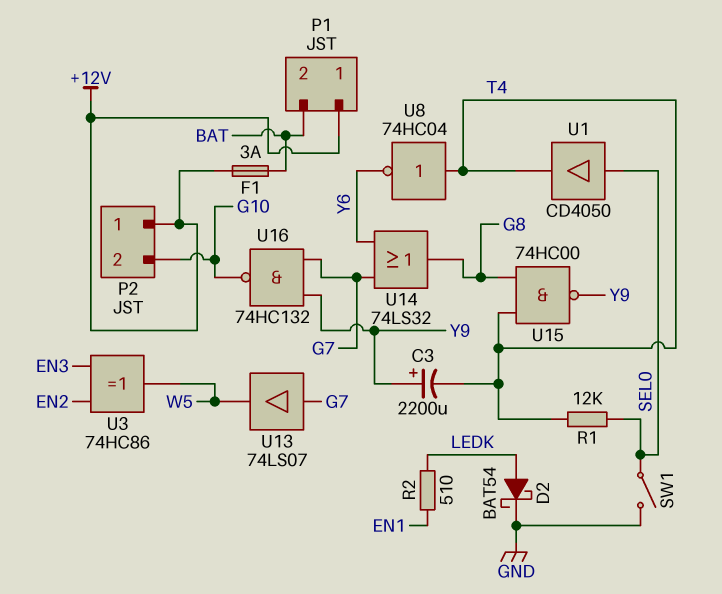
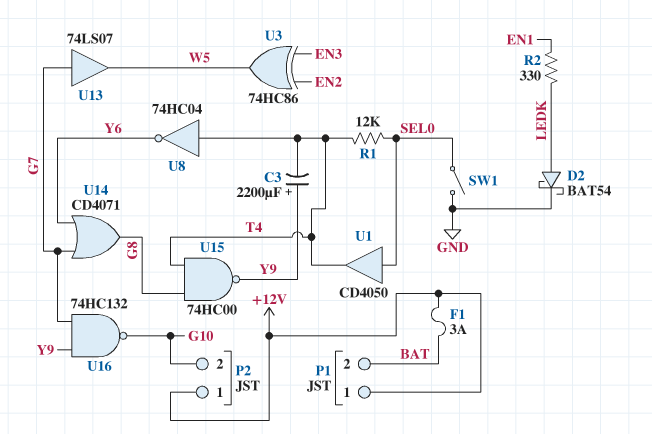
R2: 510 (EN1, LEDK) -> 330 (EN1, LEDK)
U14: OR 74LS32 (in G7, in Y6, out G8) -> OR CD4071 (in G7, in Y6, out G8)

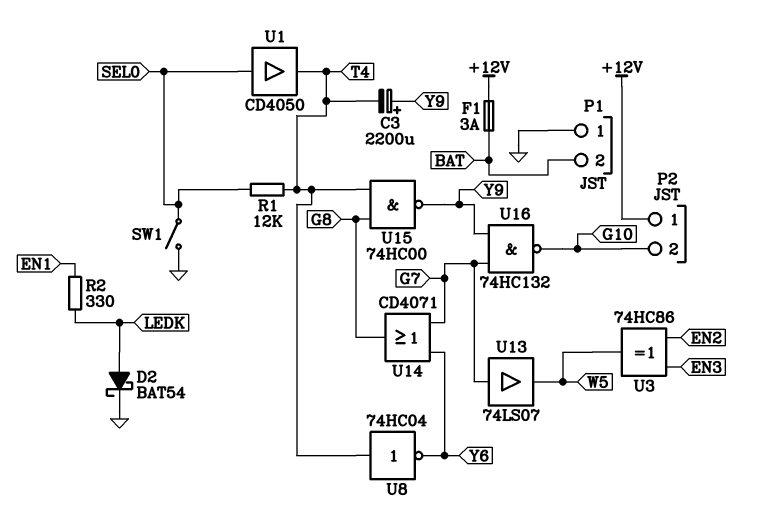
P1 pin 1: +12V -> GND

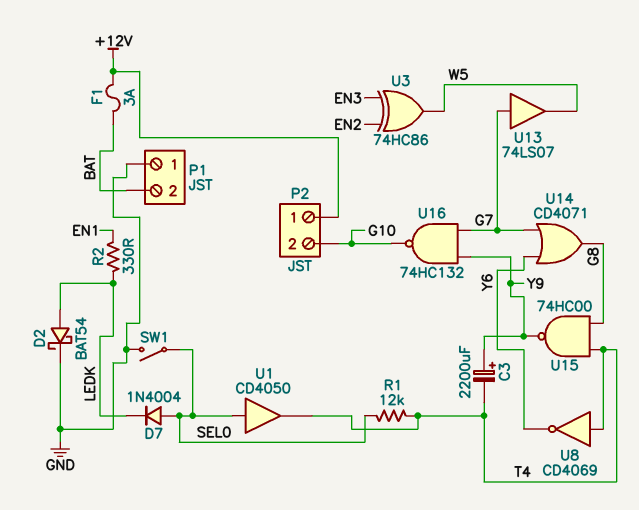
D7: none -> diode 1N4004 (A SEL0, K LEDK)
U8: NOT 74HC04 (in T4, out Y6) -> NOT CD4069 (in T4, out Y6)

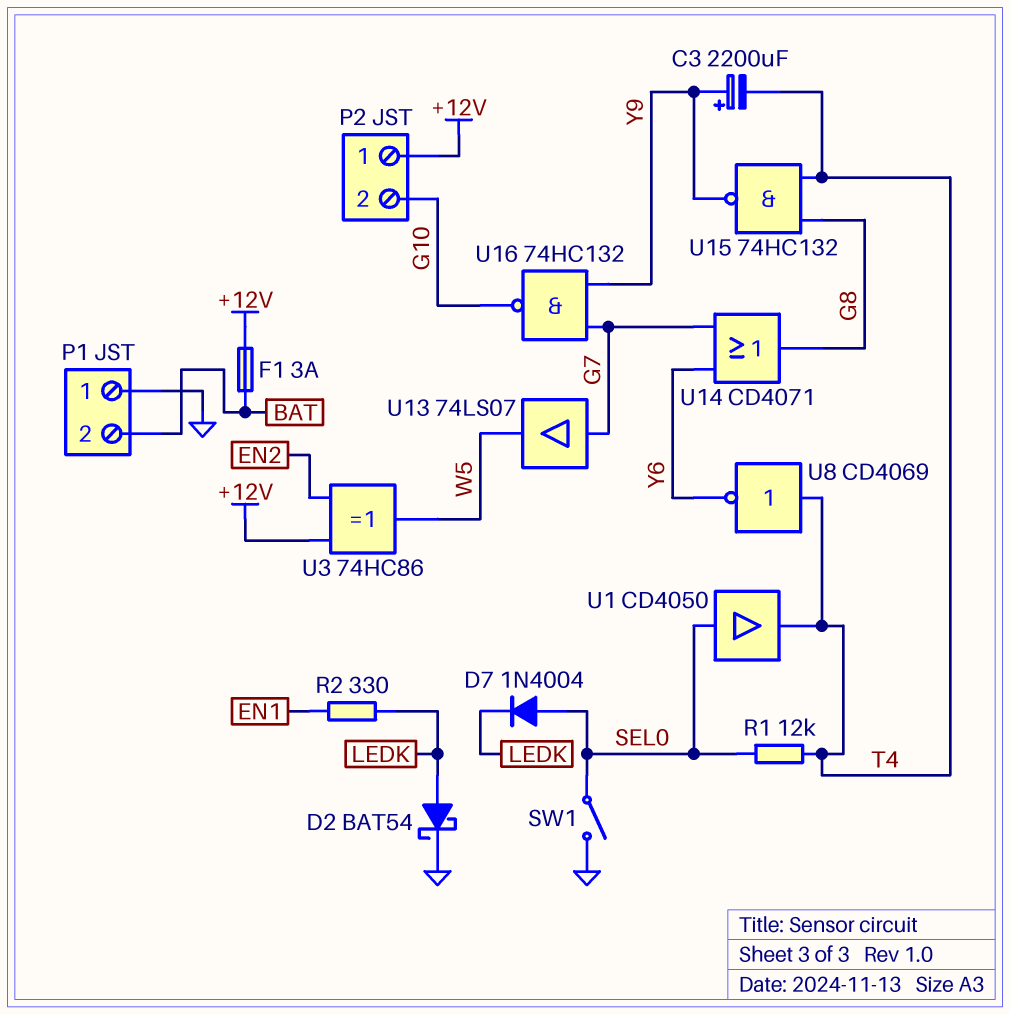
U3: XOR 74HC86 (in EN2, in EN3, out W5) -> XOR 74HC86 (in +12V, in EN2, out W5)
U15: NAND 74HC00 (in G8, in T4, out Y9) -> NAND 74HC132 (in G8, in T4, out Y9)

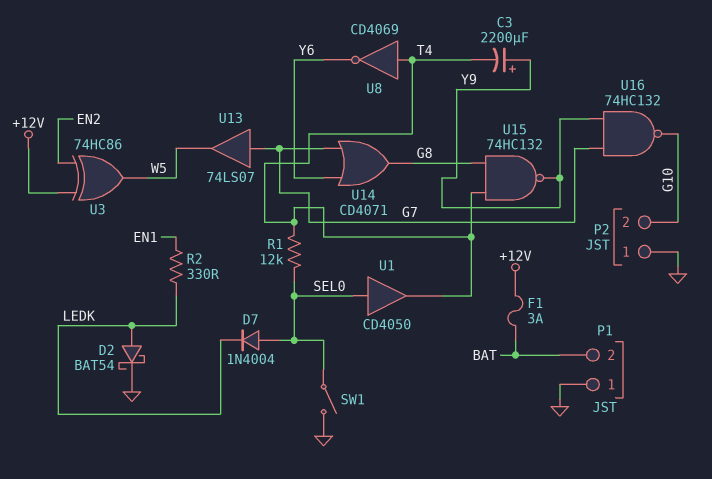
P2 pin 1: +12V -> GND

